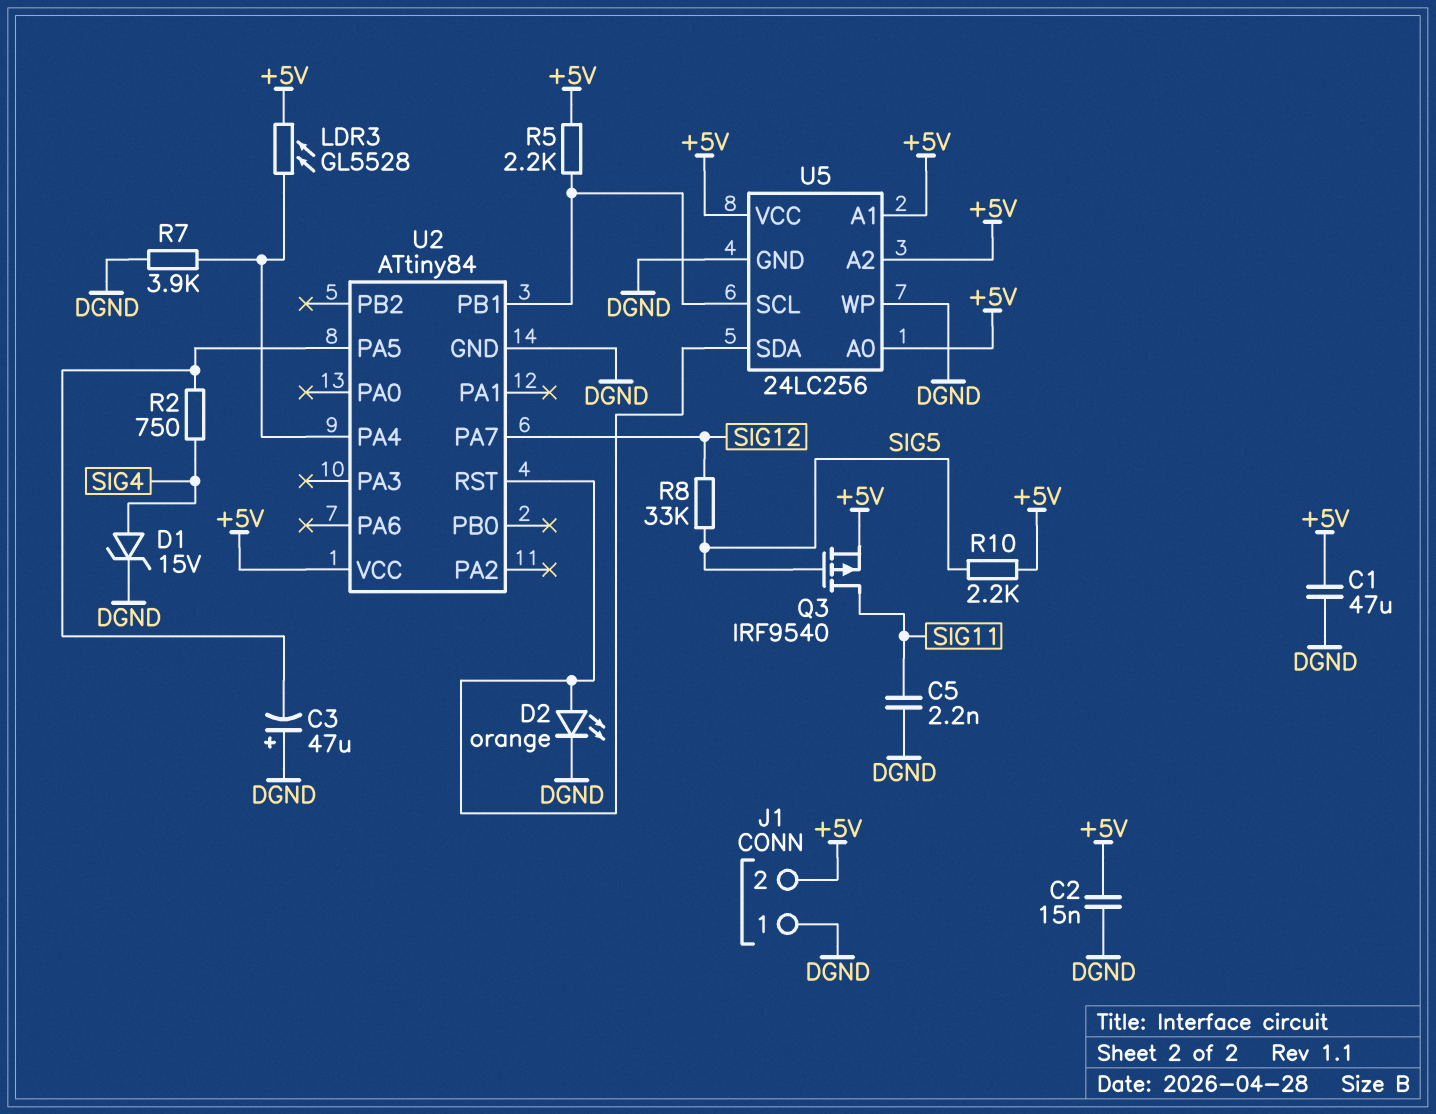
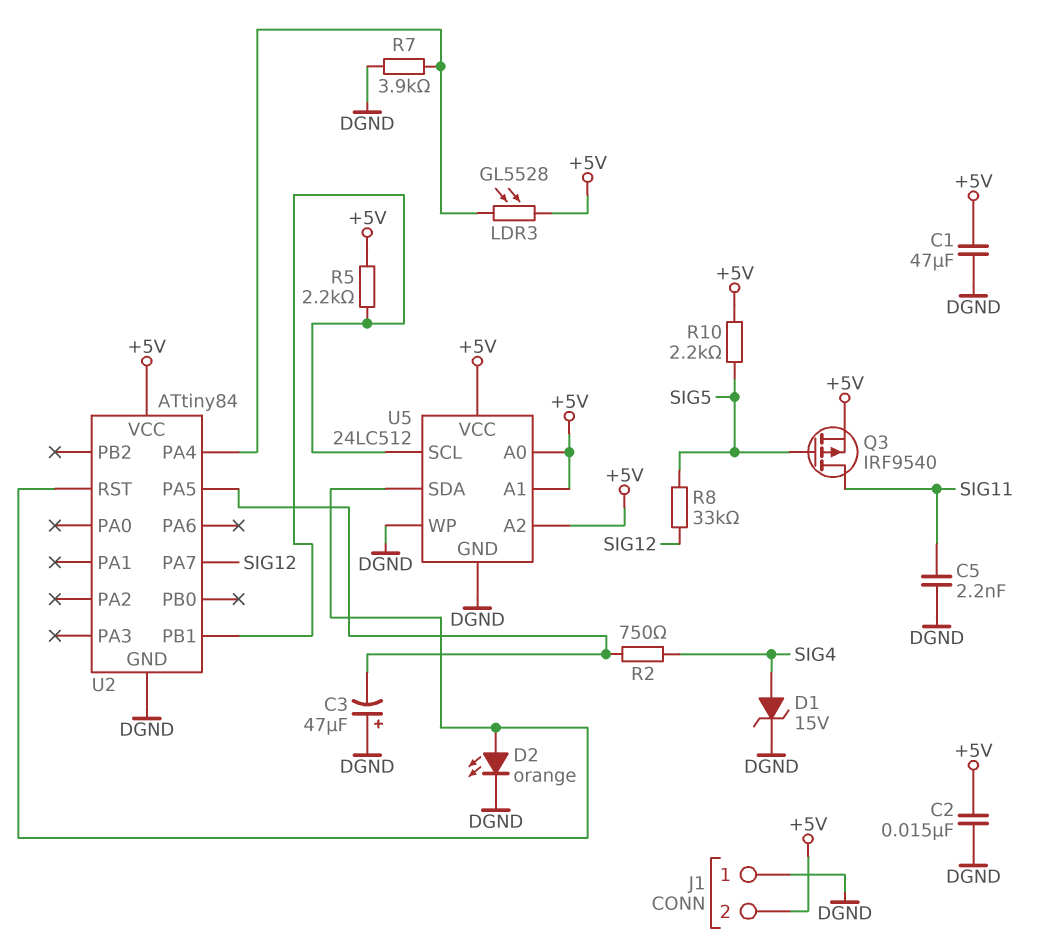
U5: 24LC256 -> 24LC512

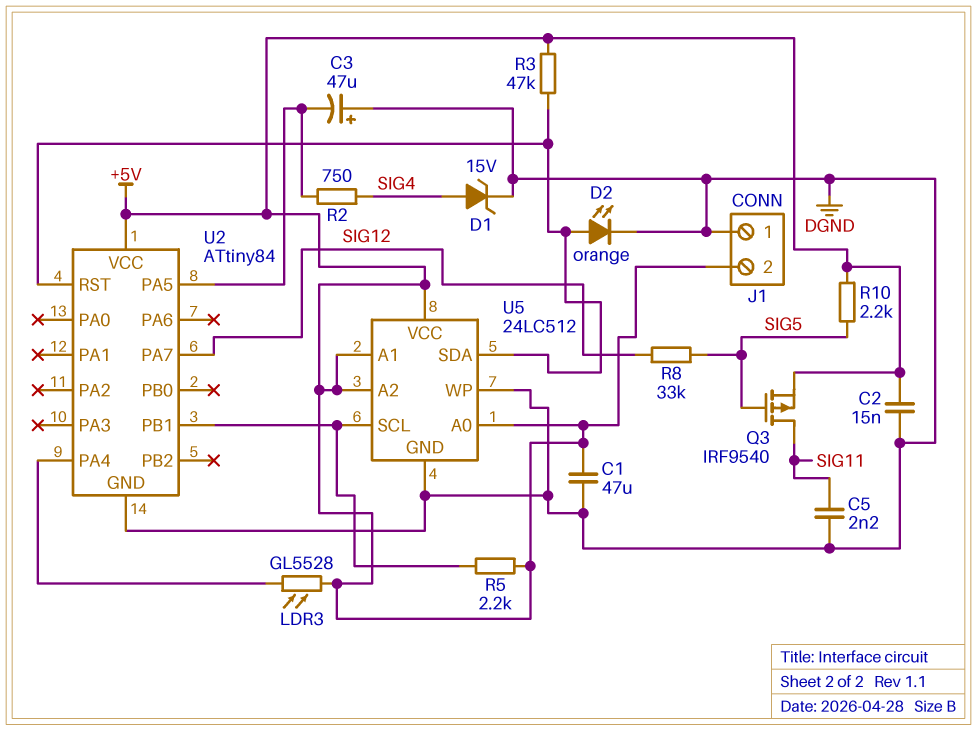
R3: none -> 47k (+5V, U2/RST)
R7: 3.9k (DGND, U2/PA4) -> none

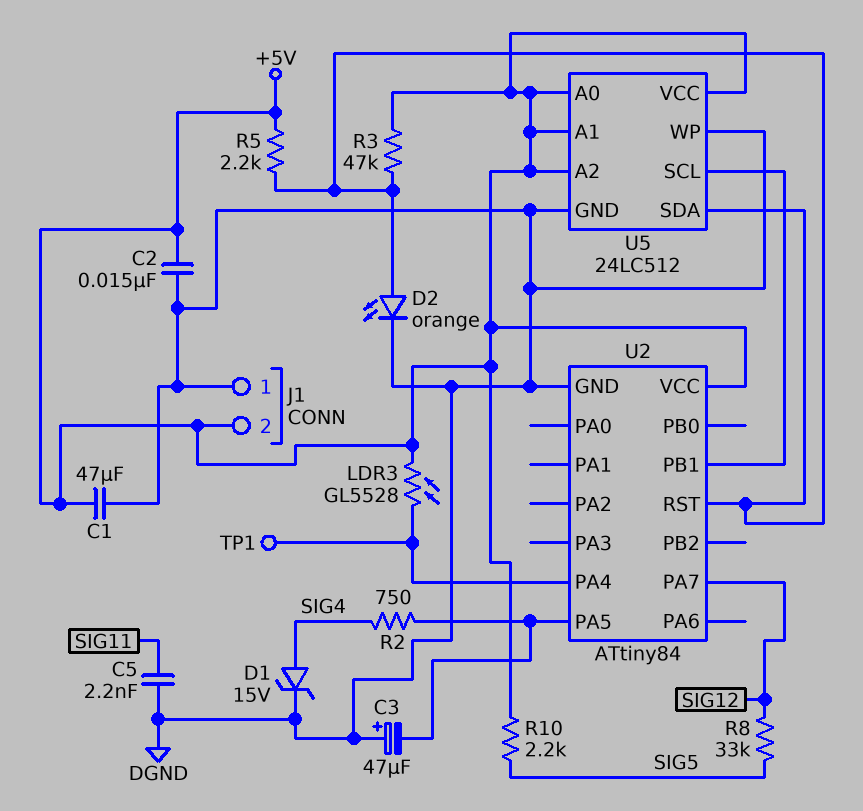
Q3: PMOS IRF9540 (G SIG5, D SIG11, S +5V) -> none
R5: 2.2k (+5V, U2/PB1) -> 2.2k (+5V, U2/RST)
TP1: none -> test point (U2/PA4)

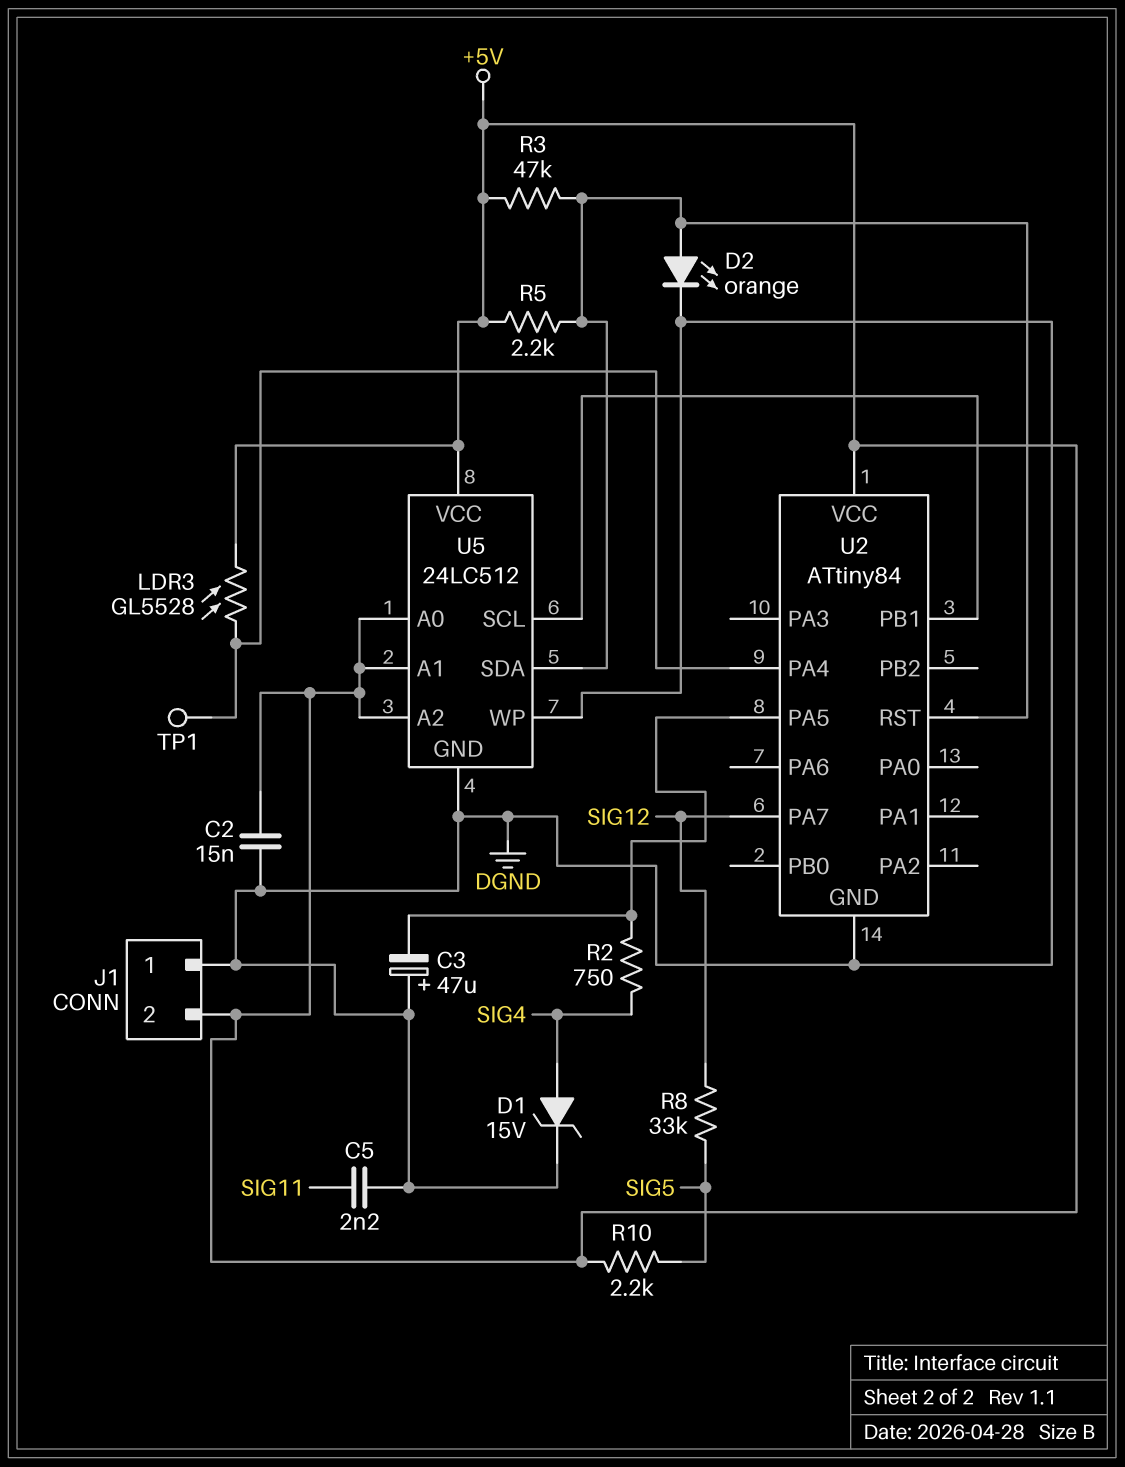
C1: 47uF (+5V, DGND) -> none

